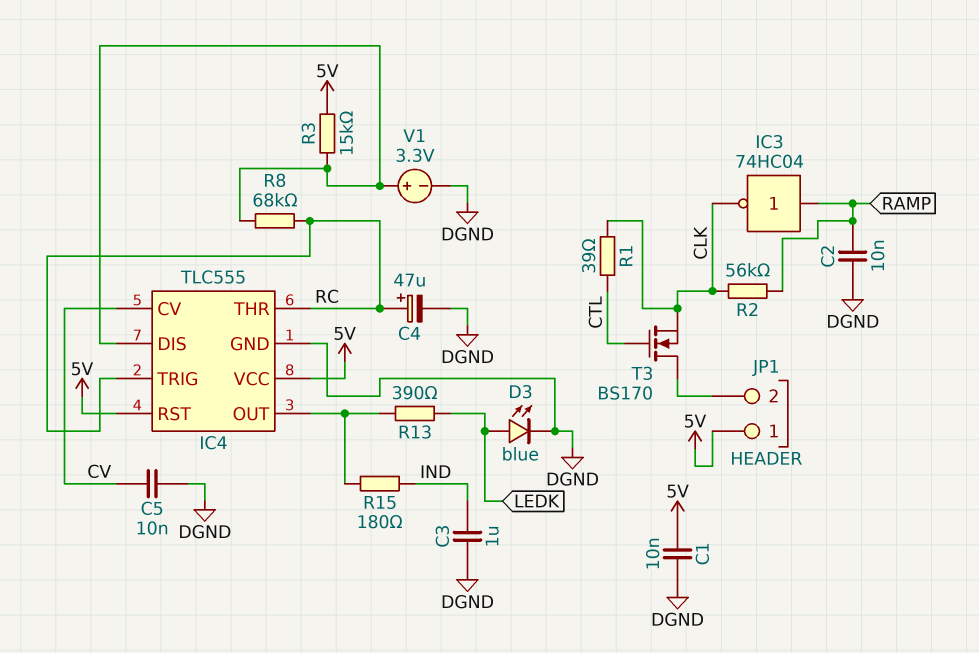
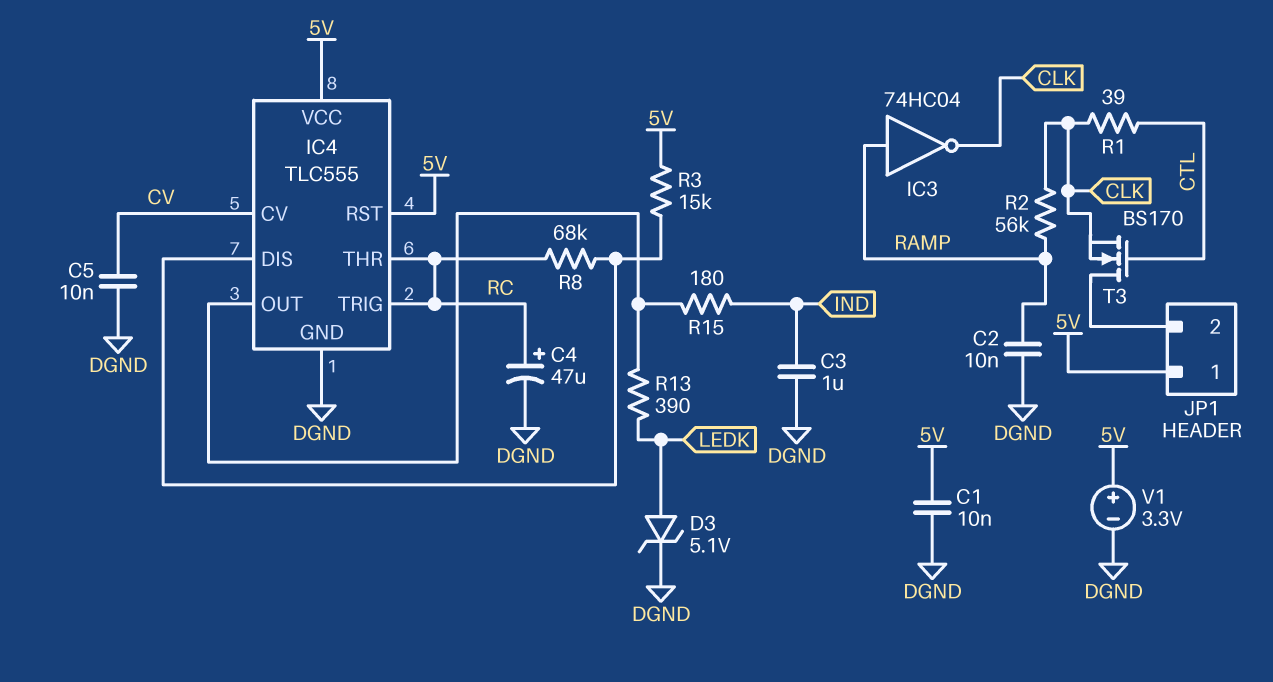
D3: LED blue (A LEDK, K DGND) -> zener 5.1V (A LEDK, K DGND)
V1: 3.3V (plus IC4/DIS, minus DGND) -> 3.3V (plus 5V, minus DGND)

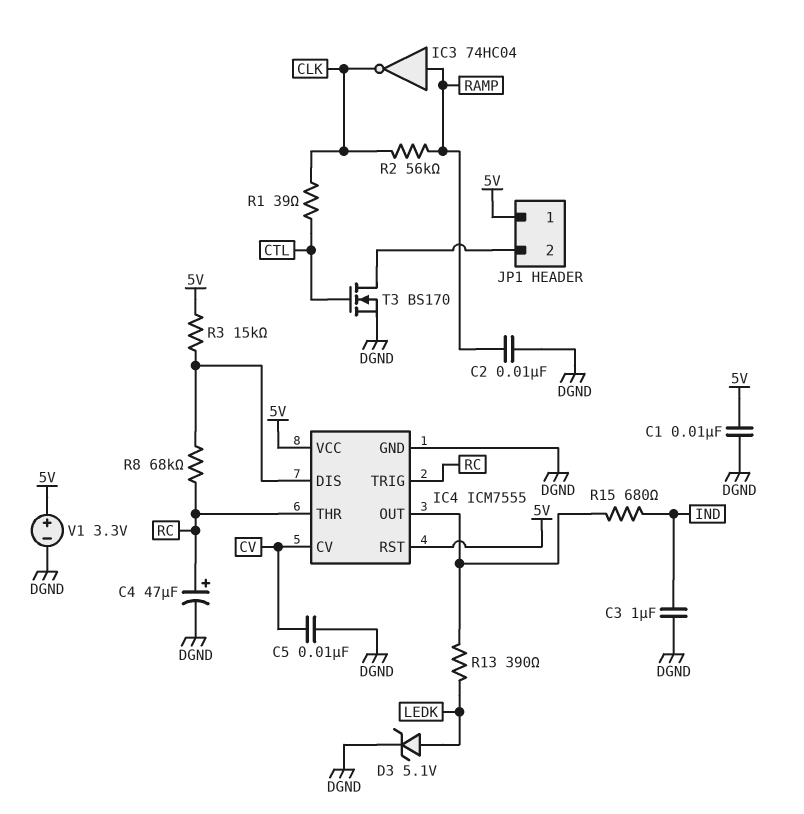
IC4: TLC555 -> ICM7555
R15: 180 (IC4/OUT, IND) -> 680 (IC4/OUT, IND)
T3: NMOS BS170 (G CTL, D JP1/2, S CLK) -> NMOS BS170 (G CTL, D JP1/2, S DGND)

